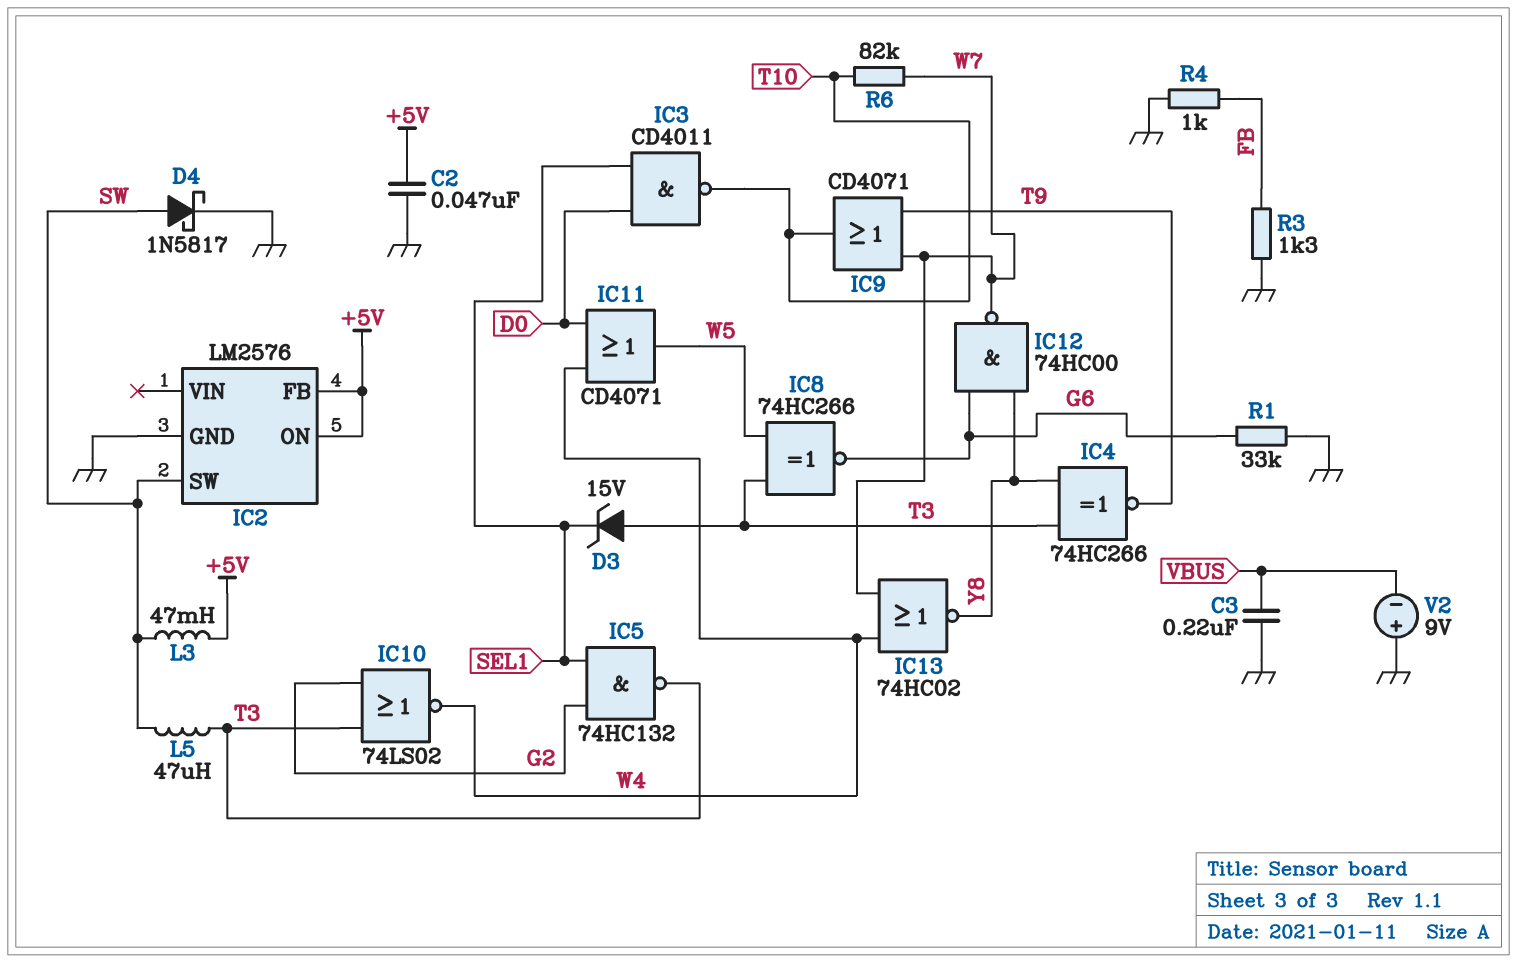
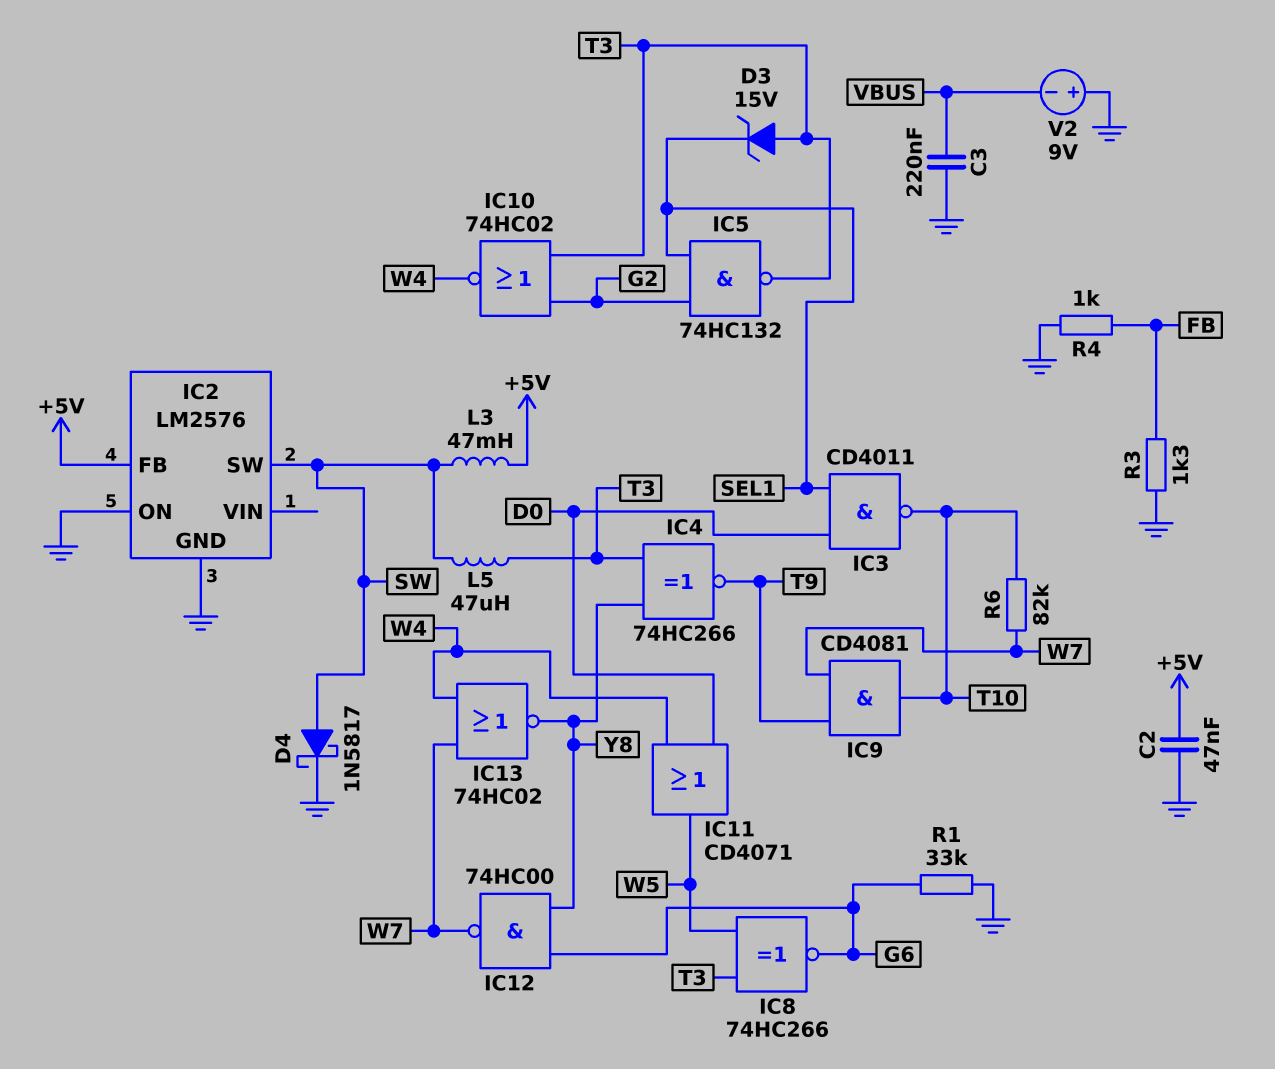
IC2 pin ON: +5V -> GND
IC9: OR CD4071 (in T9, in W7, out T10) -> AND CD4081 (in T9, in W7, out T10)
IC10: NOR 74LS02 (in G2, in T3, out W4) -> NOR 74HC02 (in G2, in T3, out W4)

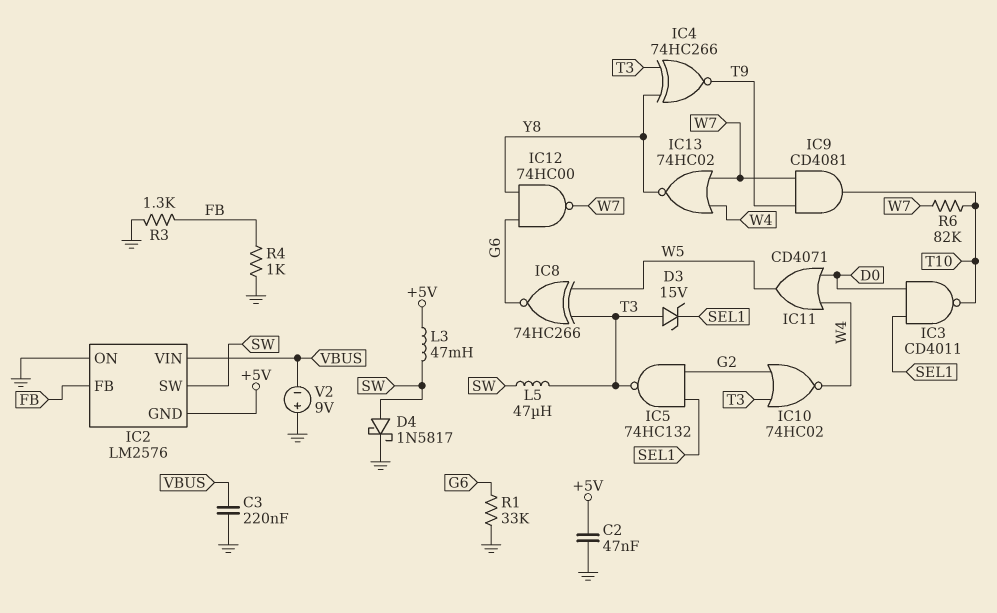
IC2 pin FB: +5V -> FB
IC2 pin GND: GND -> +5V
IC2 pin VIN: none -> VBUS

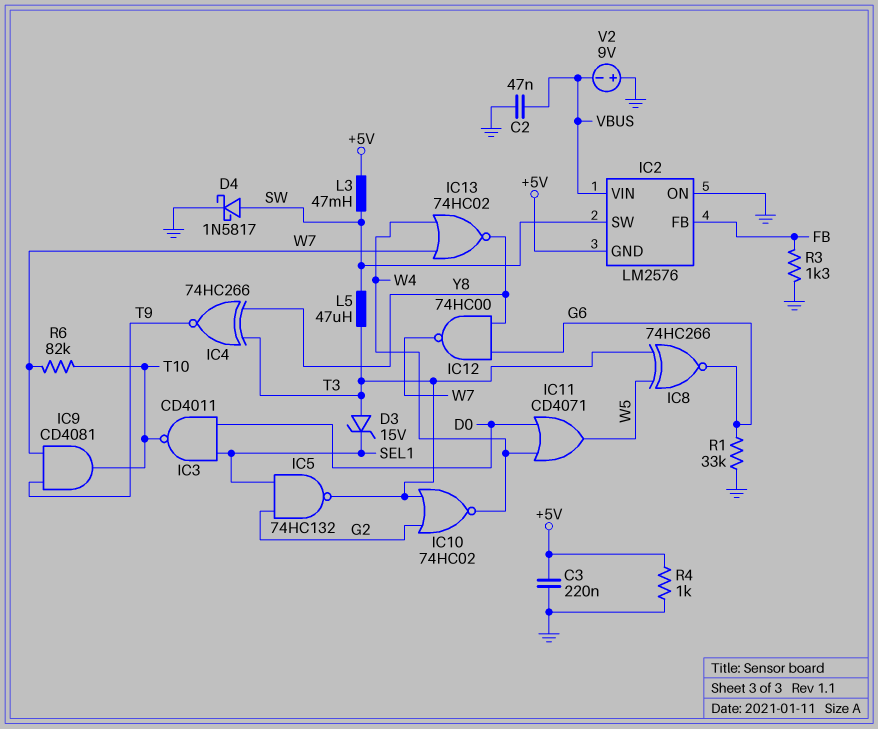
C2: 47nF (+5V, GND) -> 47nF (GND, VBUS)
C3: 220nF (GND, VBUS) -> 220nF (+5V, GND)
R4: 1k (FB, GND) -> 1k (+5V, GND)

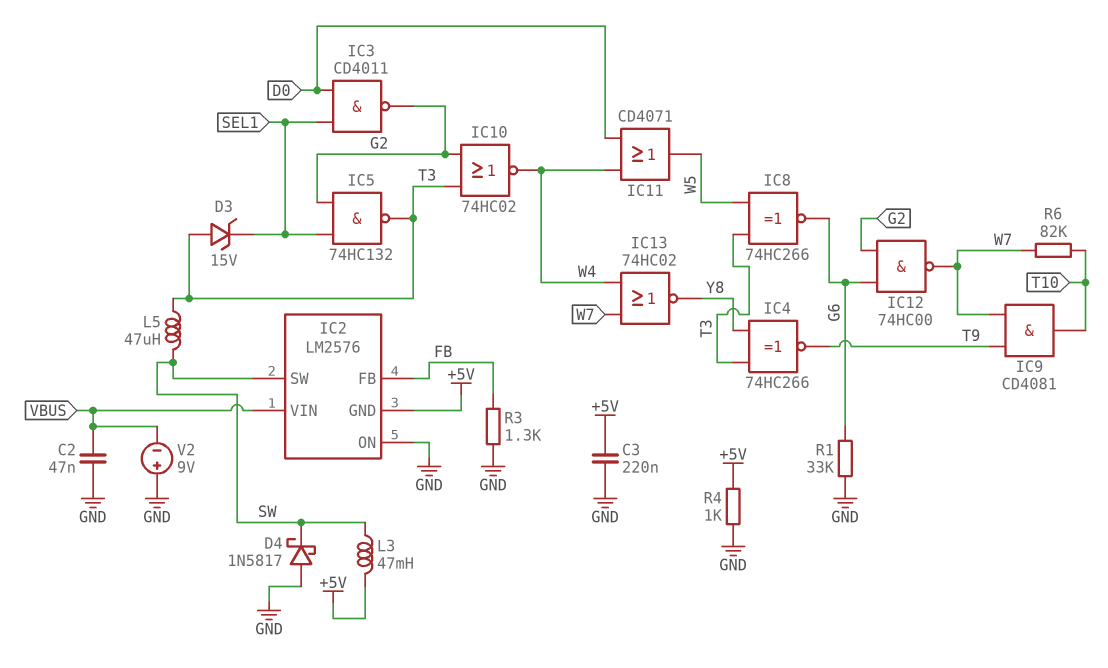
D4: schottky 1N5817 (A SW, K GND) -> schottky 1N5817 (A GND, K SW)
IC3: NAND CD4011 (in D0, in SEL1, out T10) -> NAND CD4011 (in D0, in SEL1, out G2)
IC12: NAND 74HC00 (in G6, in Y8, out W7) -> NAND 74HC00 (in G2, in G6, out W7)

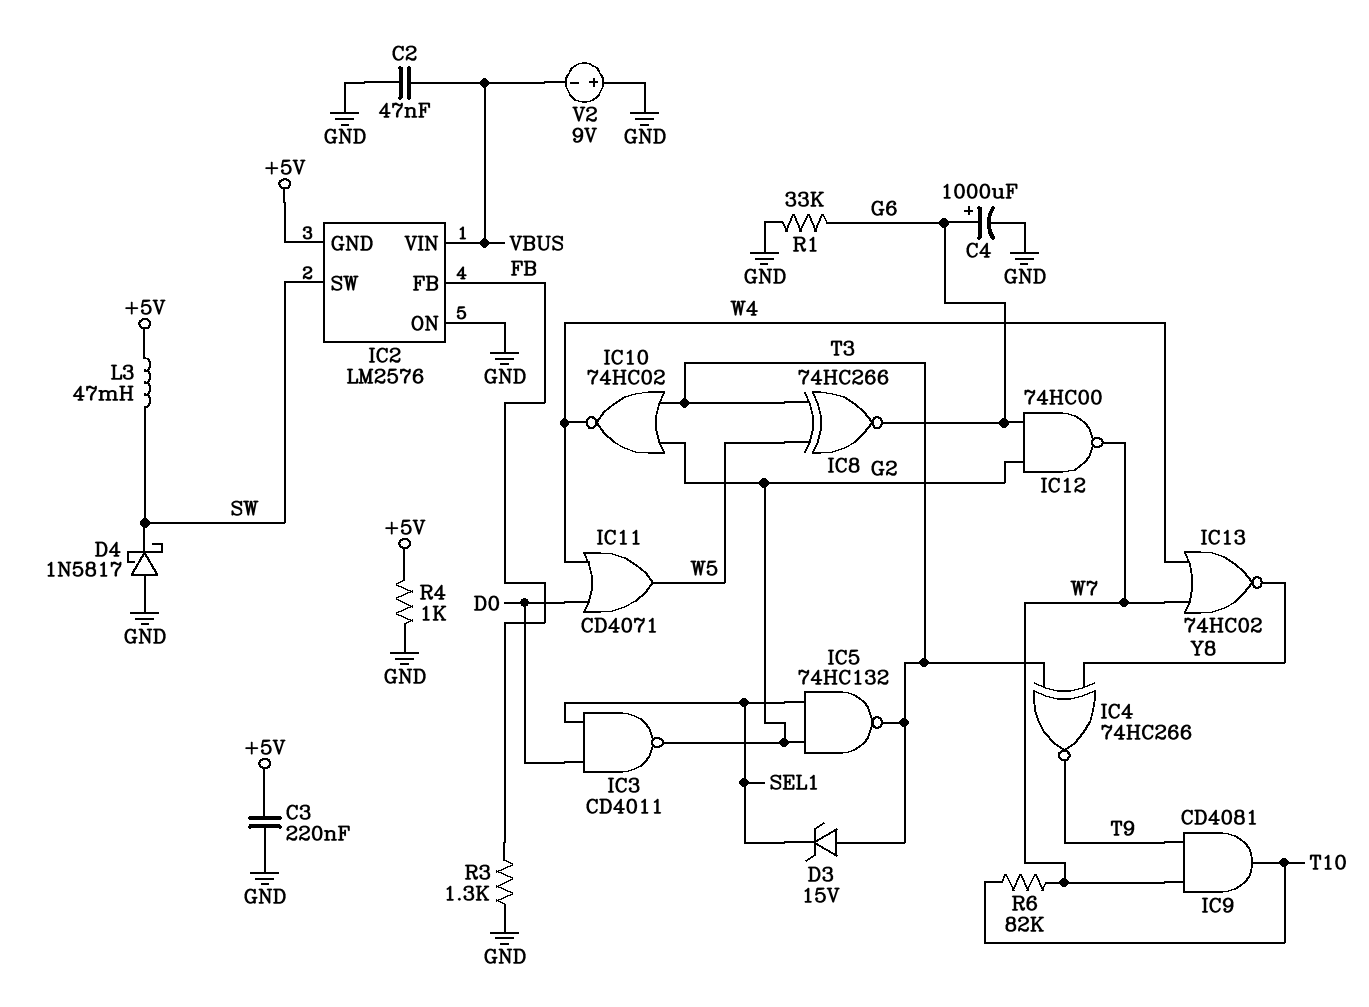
C4: none -> 1000uF (plus G6, minus GND)
L5: 47uH (SW, T3) -> none

